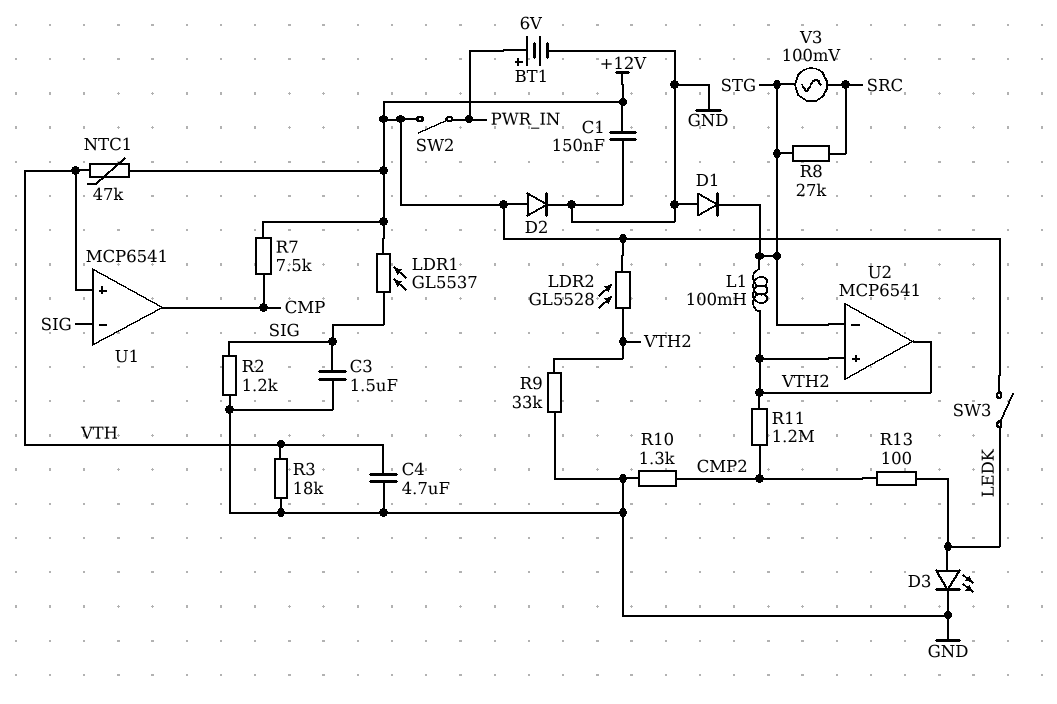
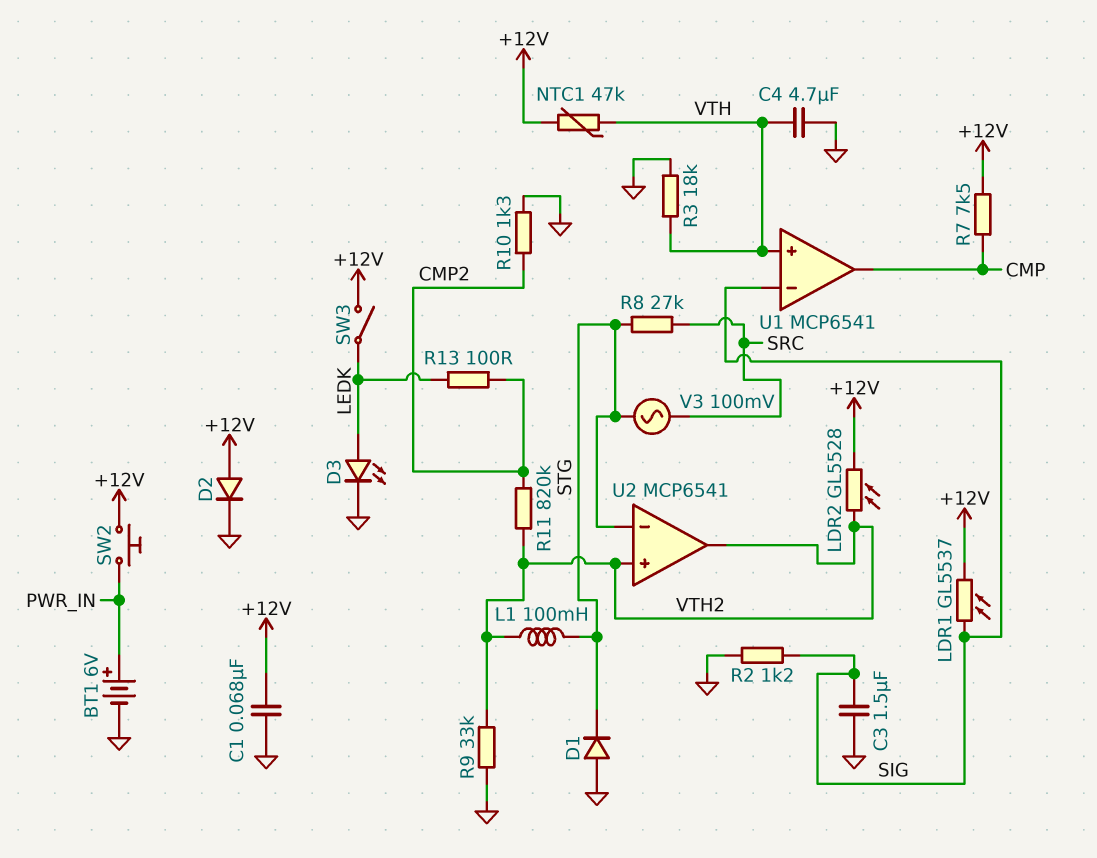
C1: 150nF (+12V, GND) -> 68nF (+12V, GND)
R11: 1.2M (CMP2, VTH2) -> 820k (CMP2, VTH2)
SW2: switch (+12V, PWR_IN) -> button (+12V, PWR_IN)

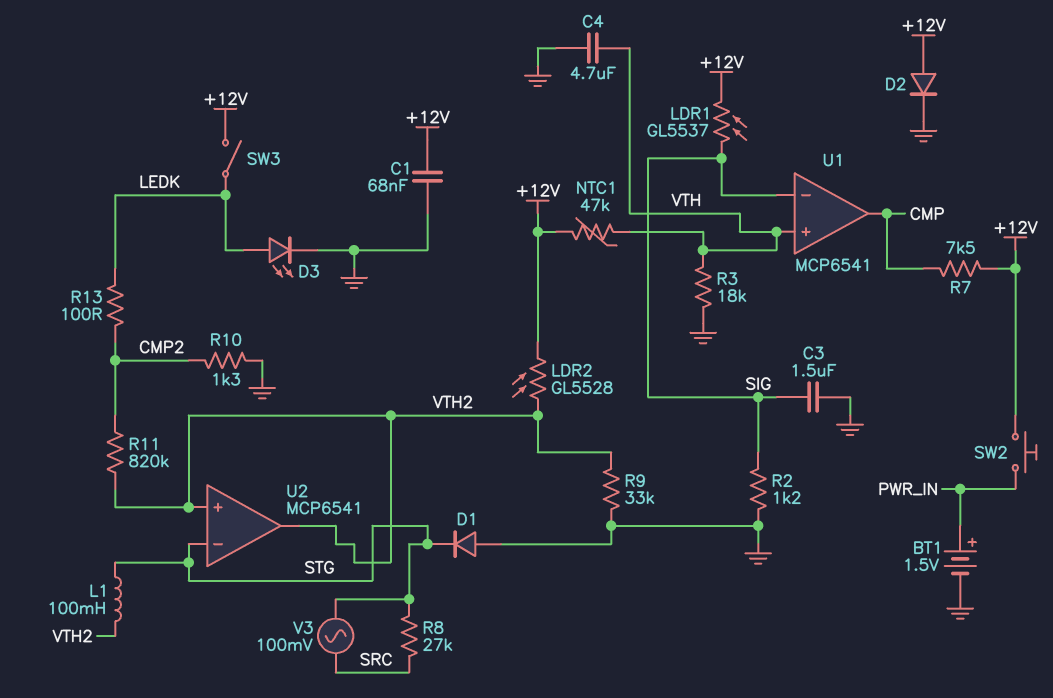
BT1: 6V (plus PWR_IN, minus GND) -> 1.5V (plus PWR_IN, minus GND)

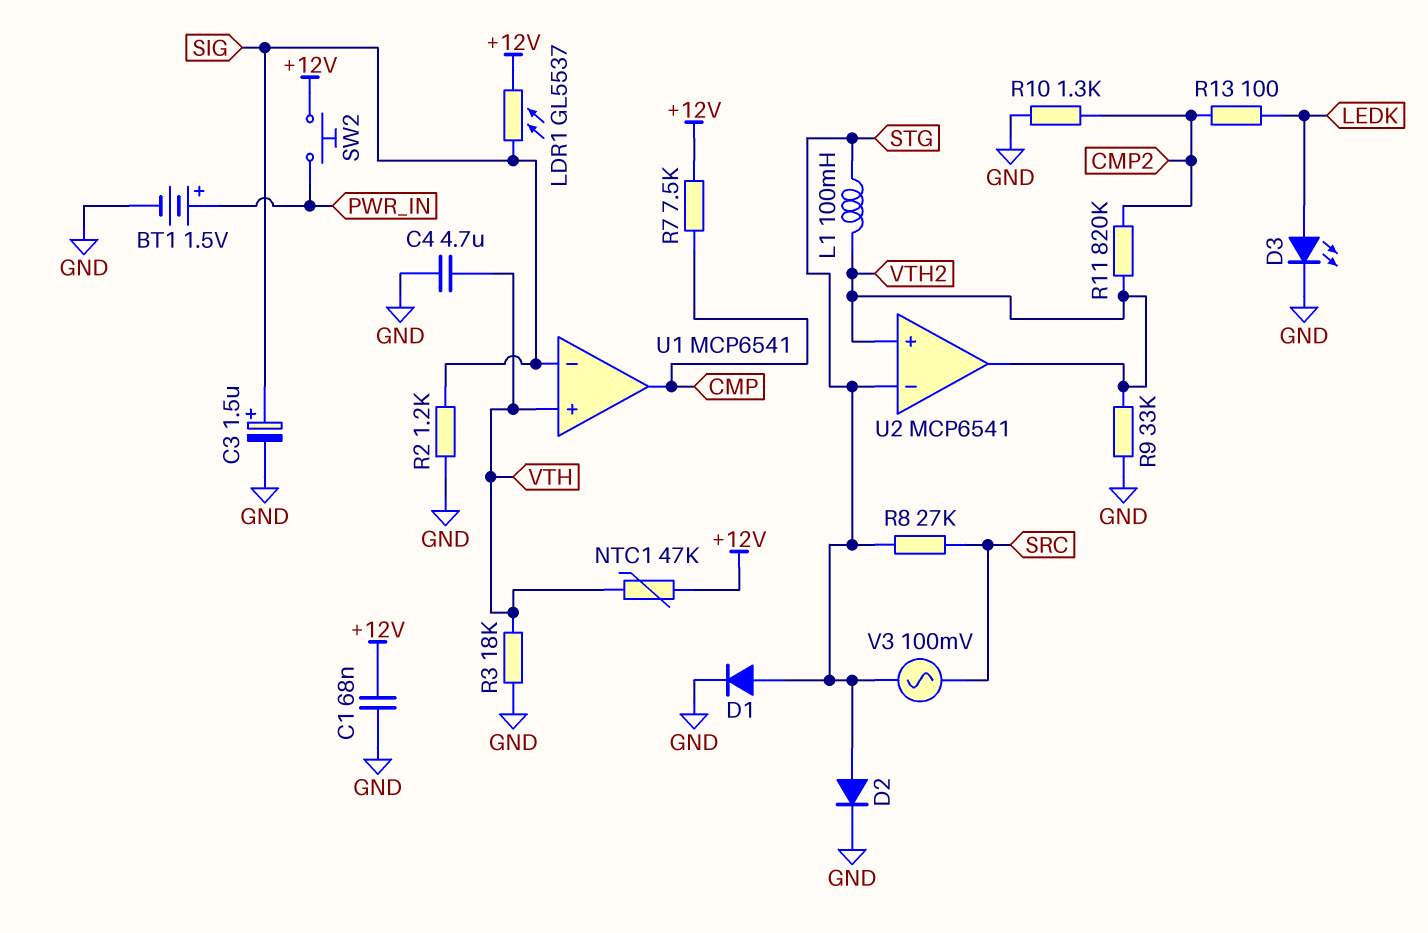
C3: 1.5uF (GND, SIG) -> 1.5uF (plus SIG, minus GND)
D1: diode (A GND, K STG) -> diode (A STG, K GND)
D2: diode (A +12V, K GND) -> diode (A STG, K GND)
LDR2: GL5528 (+12V, VTH2) -> none
SW3: switch (+12V, LEDK) -> none

